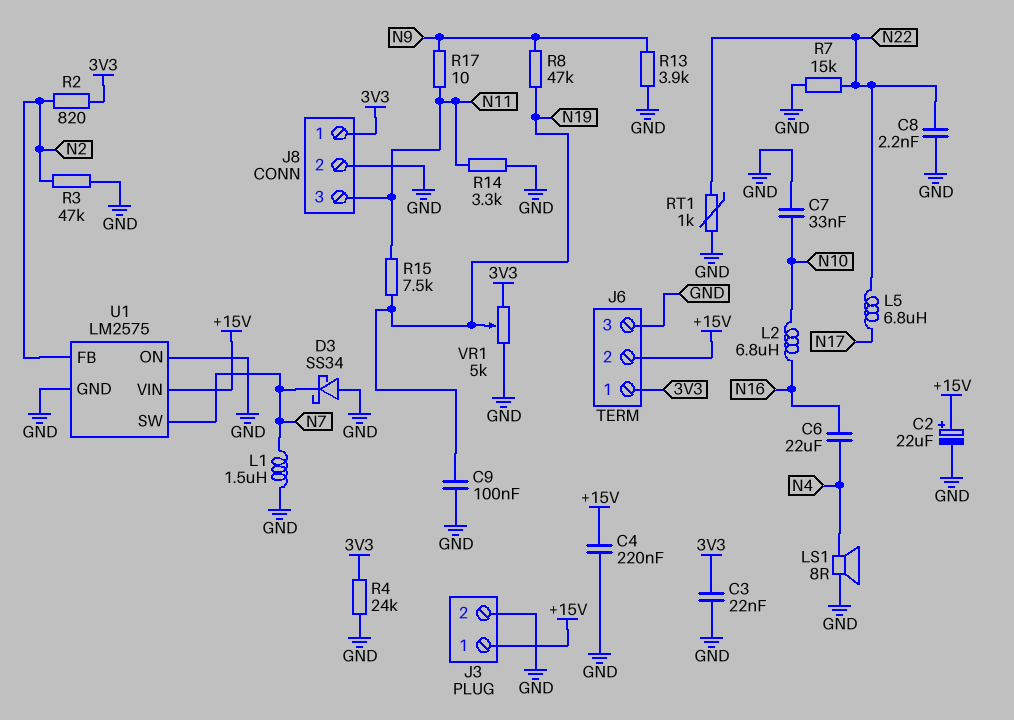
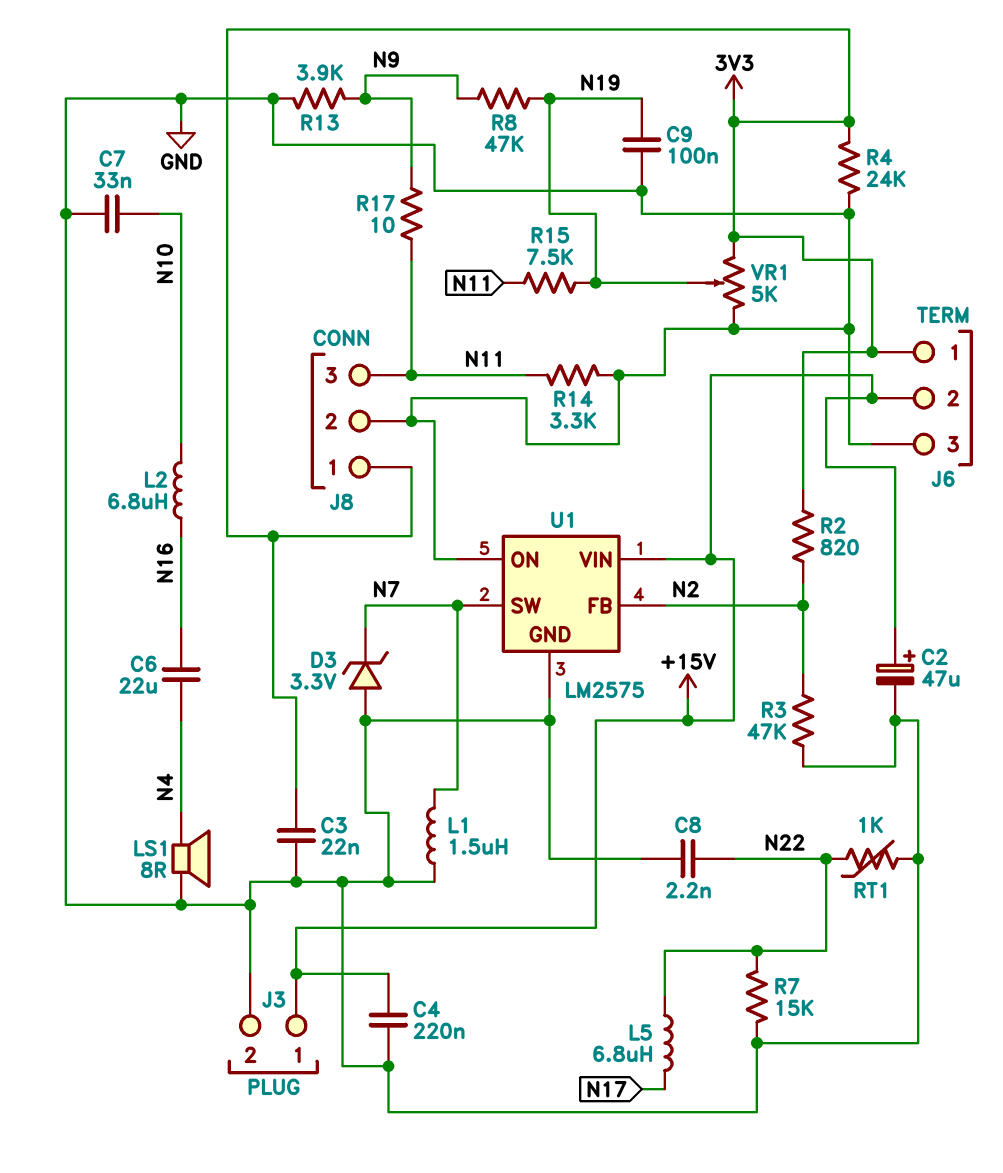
C2: 22uF (plus +15V, minus GND) -> 47uF (plus +15V, minus GND)
D3: schottky SS34 (A GND, K N7) -> zener 3.3V (A GND, K N7)

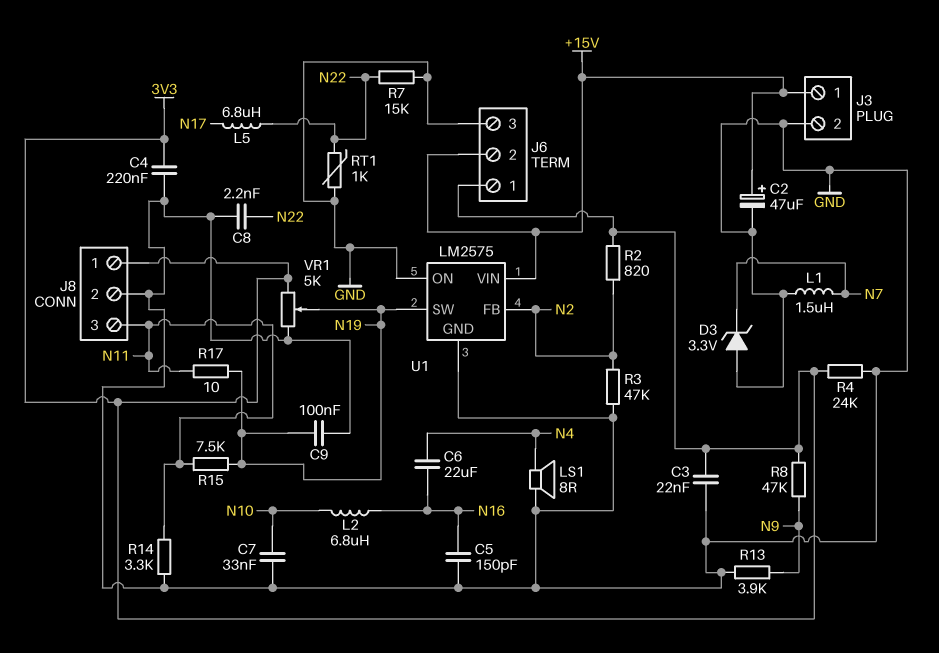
C4: 220nF (+15V, GND) -> 220nF (3V3, GND)
C5: none -> 150pF (GND, N16)
R8: 47k (N9, N19) -> 47k (3V3, N9)
R17: 10 (N9, N11) -> 10 (N11, N19)
U1 pin SW: N7 -> N19

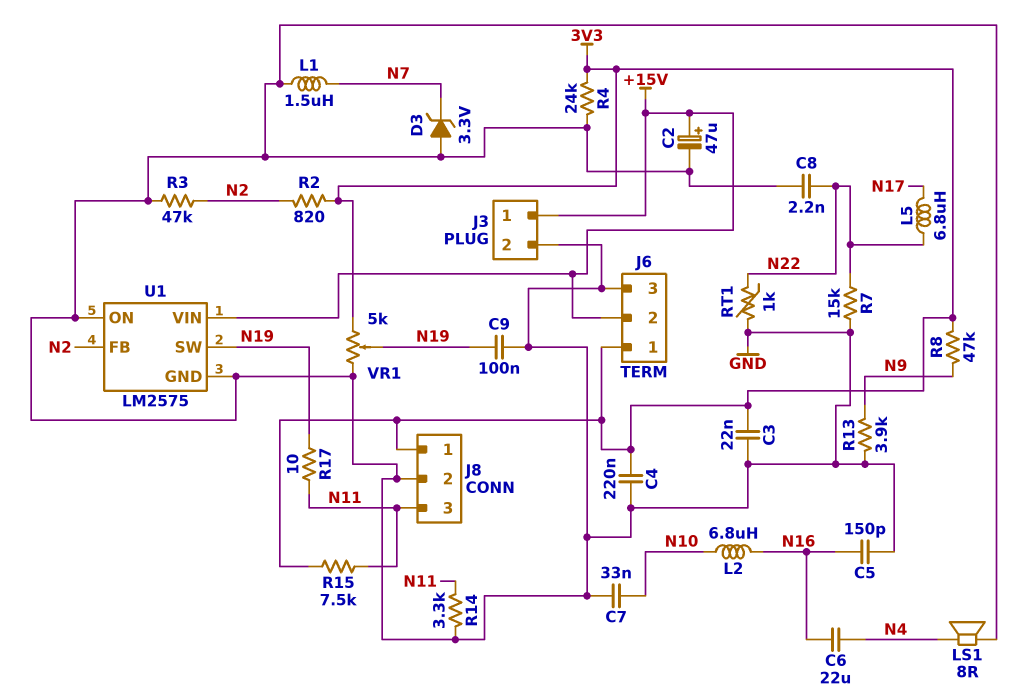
R15: 7.5k (N11, N19) -> 7.5k (3V3, N11)

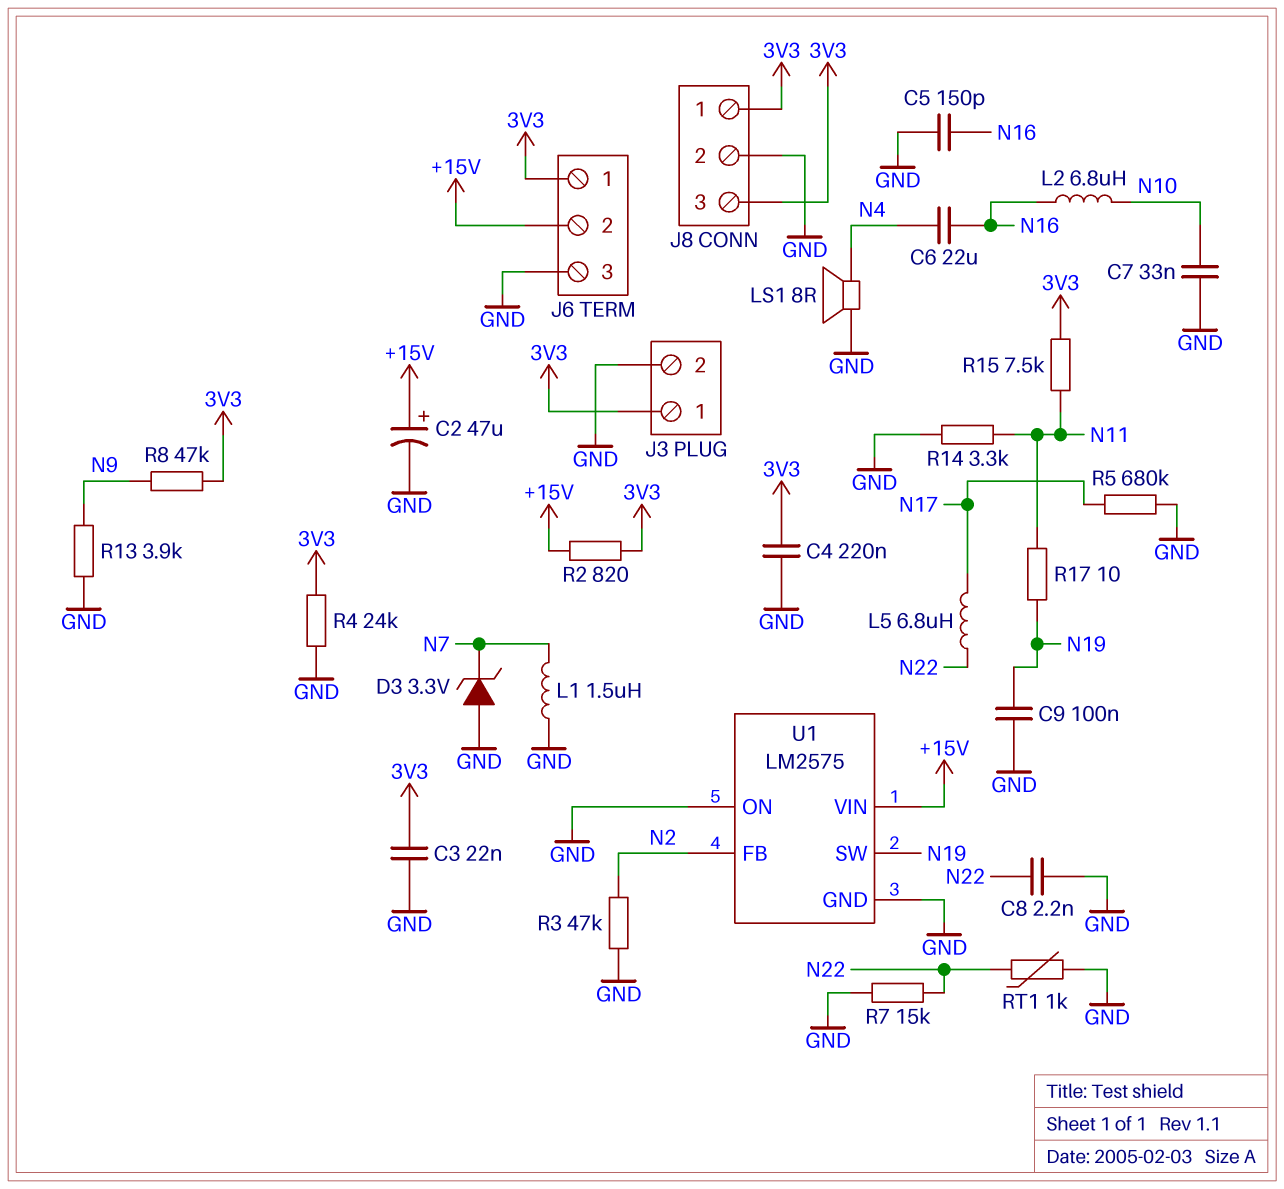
J3 pin 1: +15V -> 3V3
J8 pin 3: N11 -> 3V3
R2: 820 (3V3, N2) -> 820 (+15V, 3V3)
R5: none -> 680k (GND, N17)
VR1: 5k (3V3, GND, wiper N19) -> none

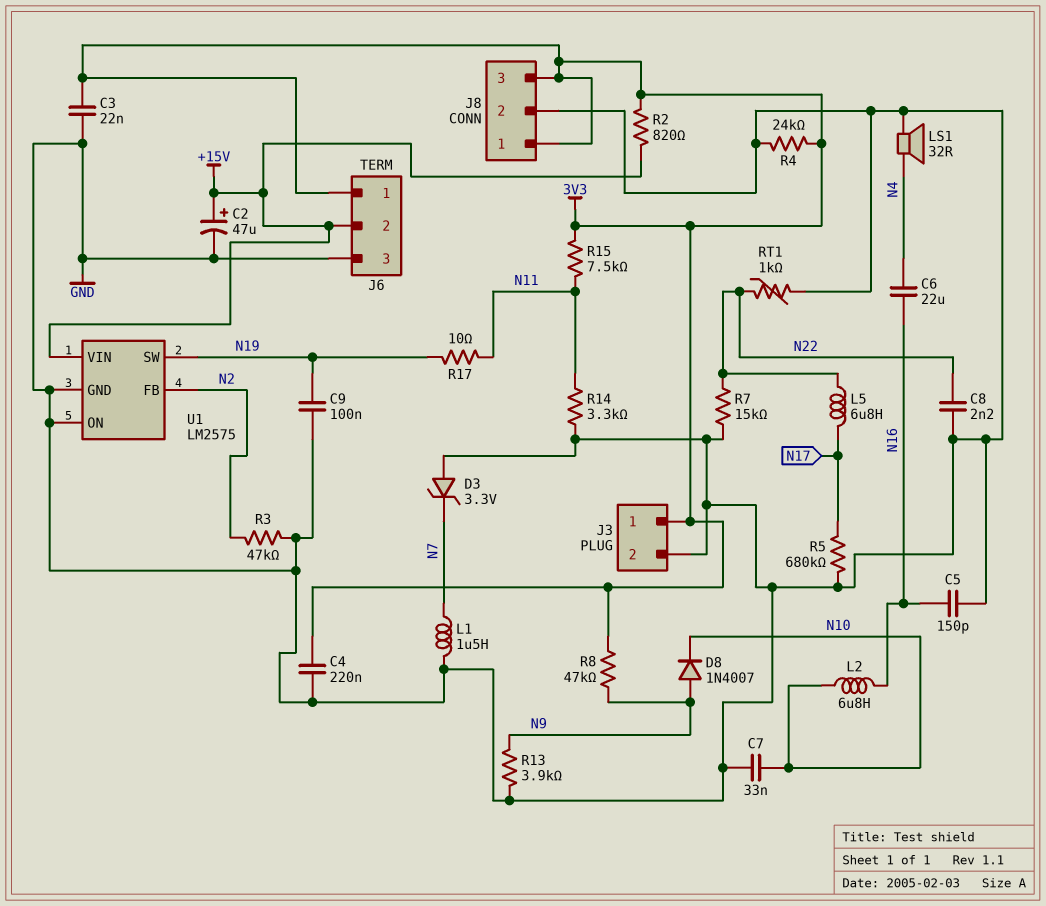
D8: none -> diode 1N4007 (A N9, K N10)
LS1: speaker 8R (GND, N4) -> speaker 32R (GND, N4)

